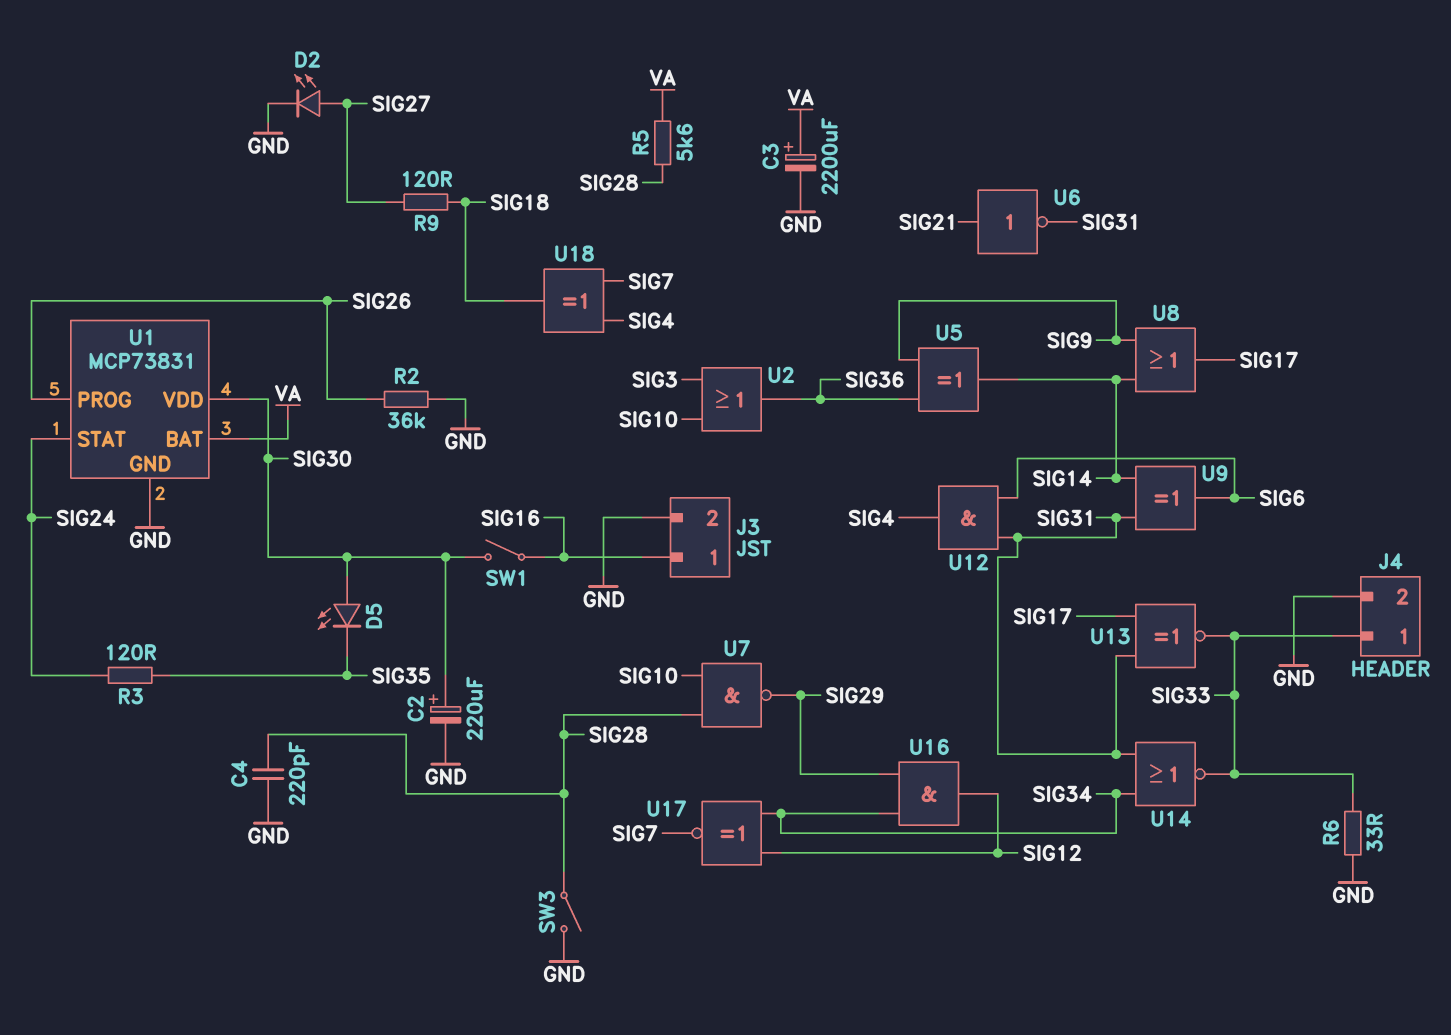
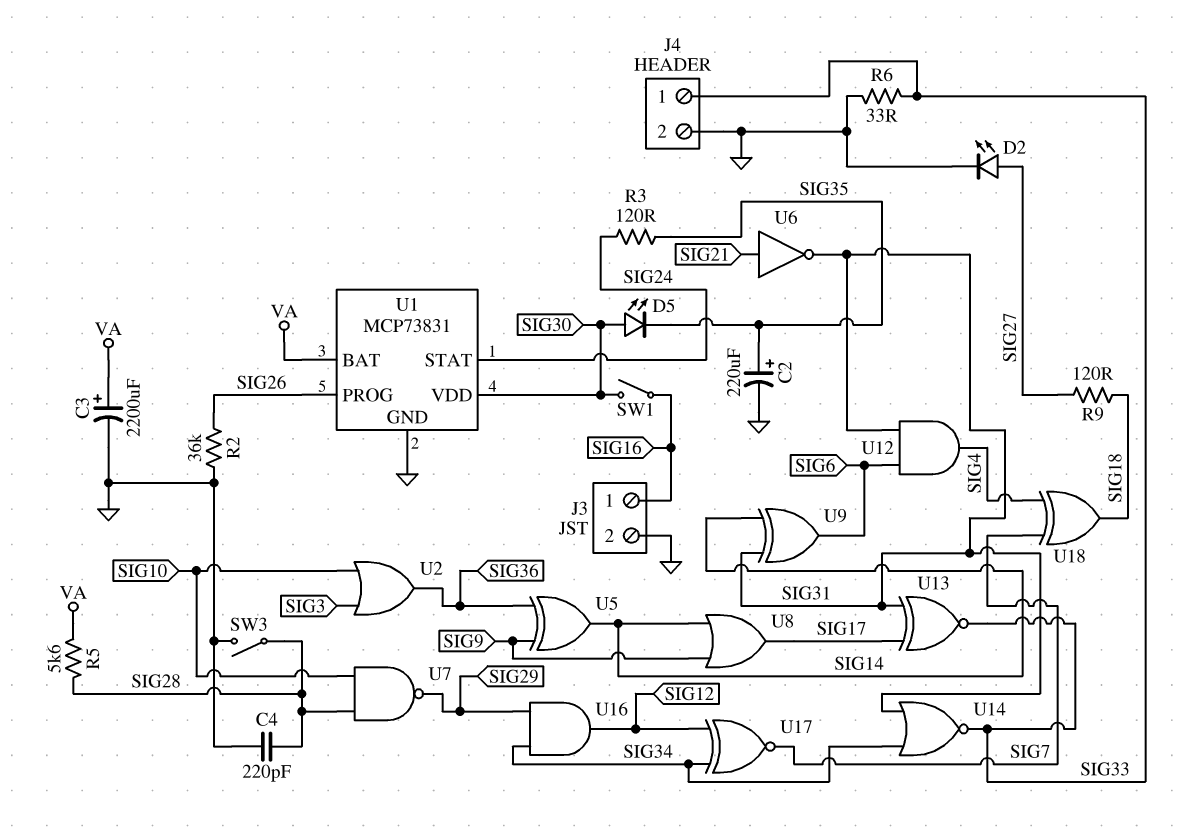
C2: 220uF (plus SIG30, minus GND) -> 220uF (plus SIG35, minus GND)

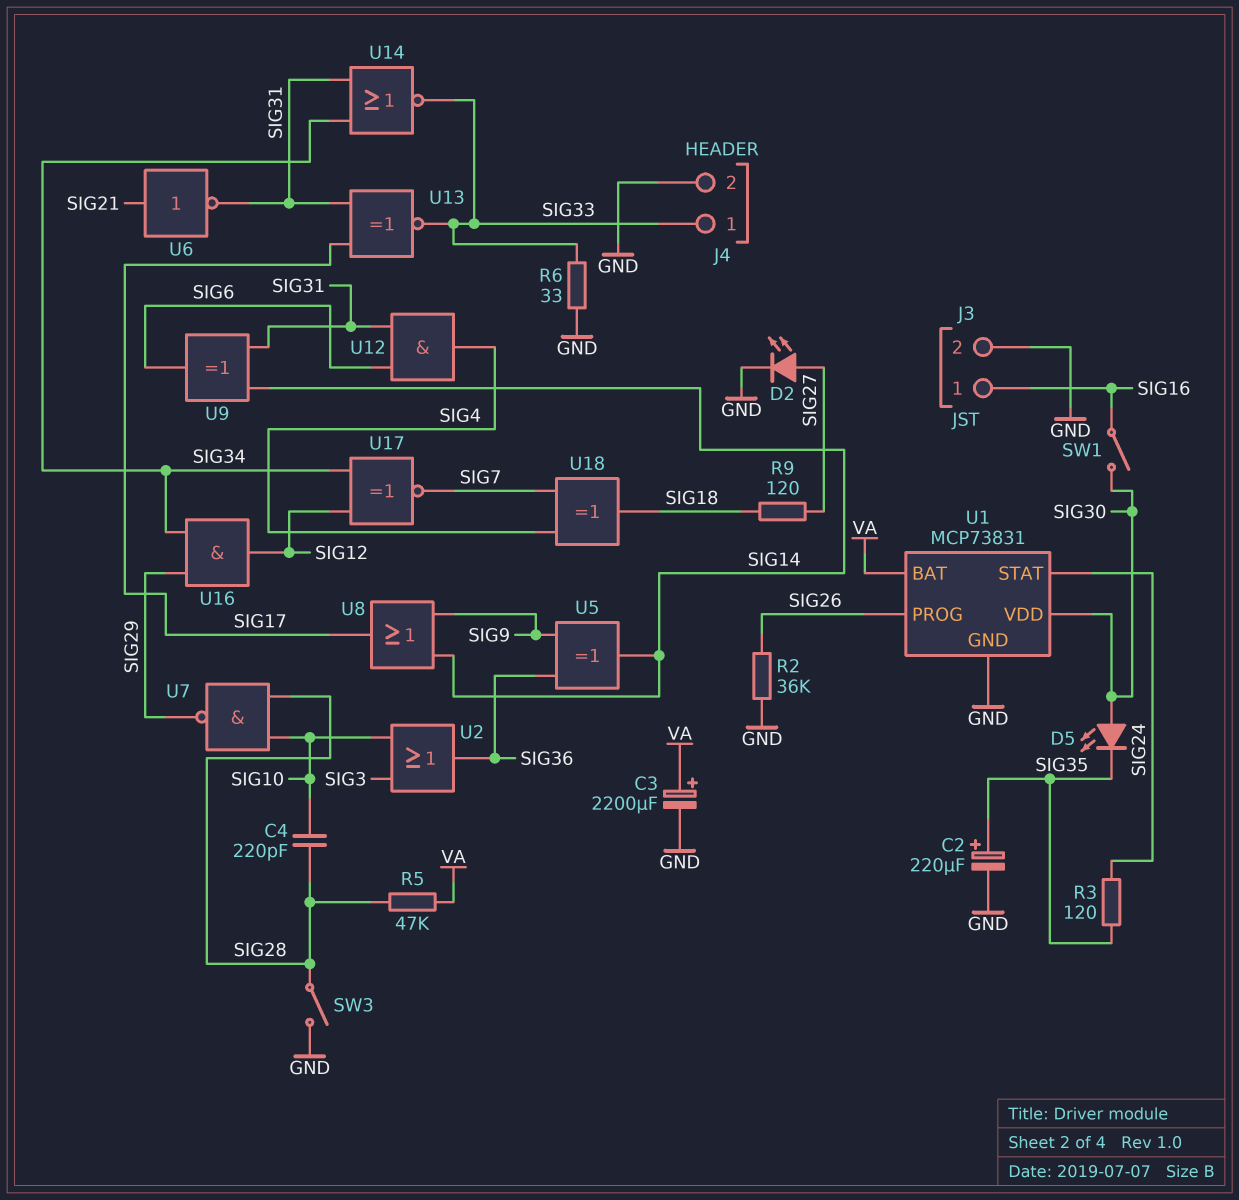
C4: 220pF (GND, SIG28) -> 220pF (SIG10, SIG28)
R5: 5.6k (SIG28, VA) -> 47k (SIG28, VA)

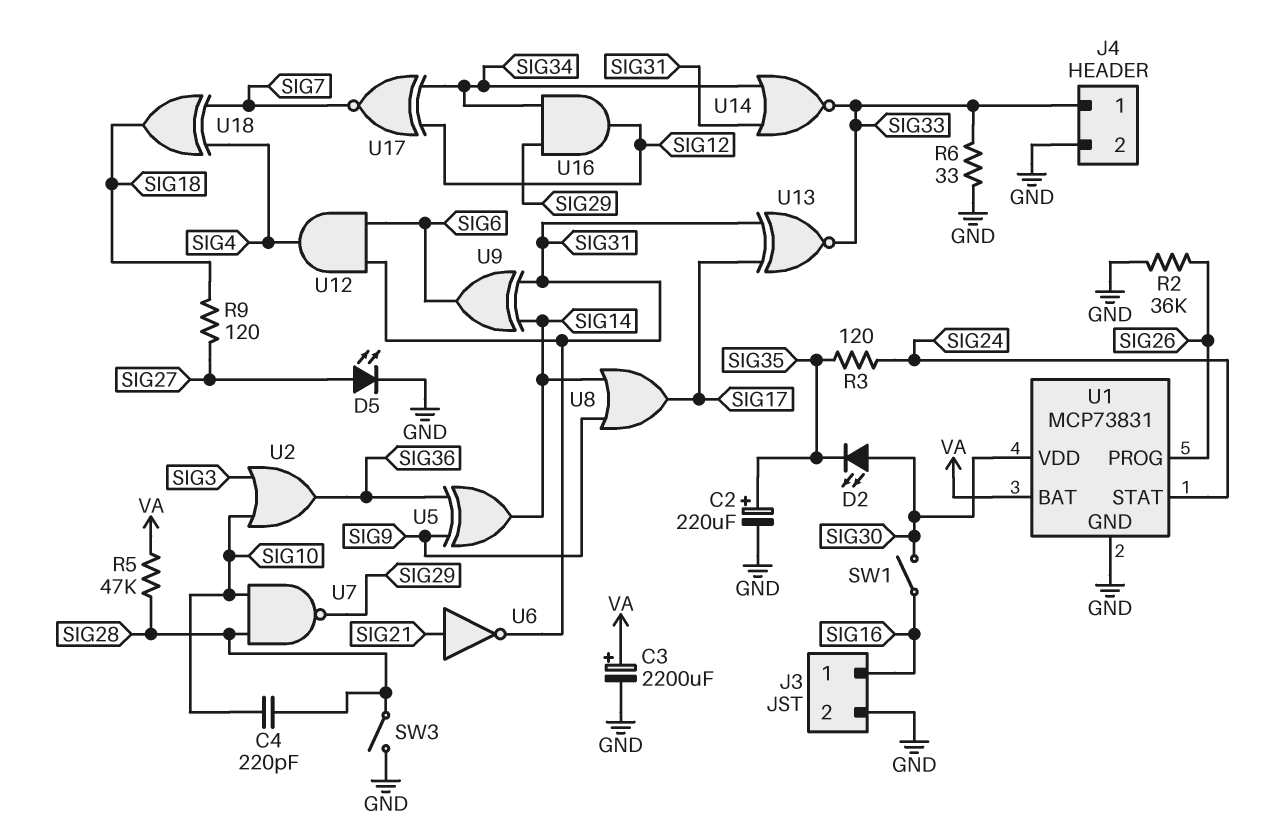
D2: LED (A SIG27, K GND) -> LED (A SIG30, K SIG35)
D5: LED (A SIG30, K SIG35) -> LED (A SIG27, K GND)

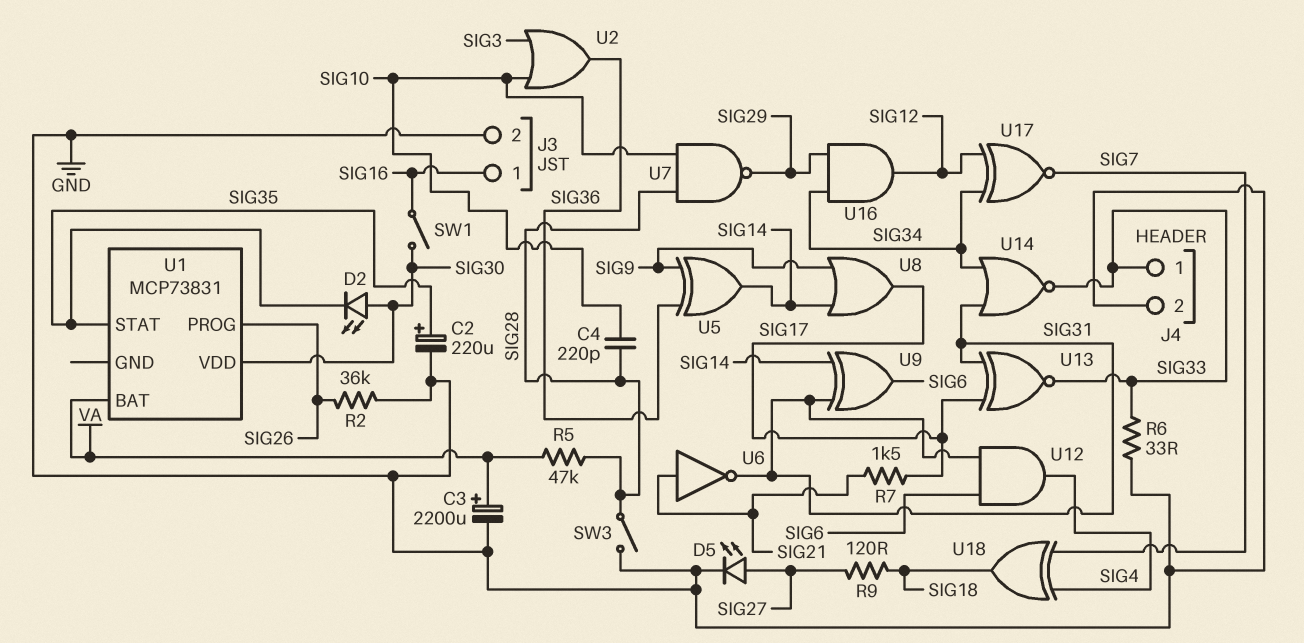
R3: 120 (SIG24, SIG35) -> none
R7: none -> 1.5k (SIG17, SIG21)
U1 pin GND: GND -> none
U1 pin STAT: SIG24 -> SIG35

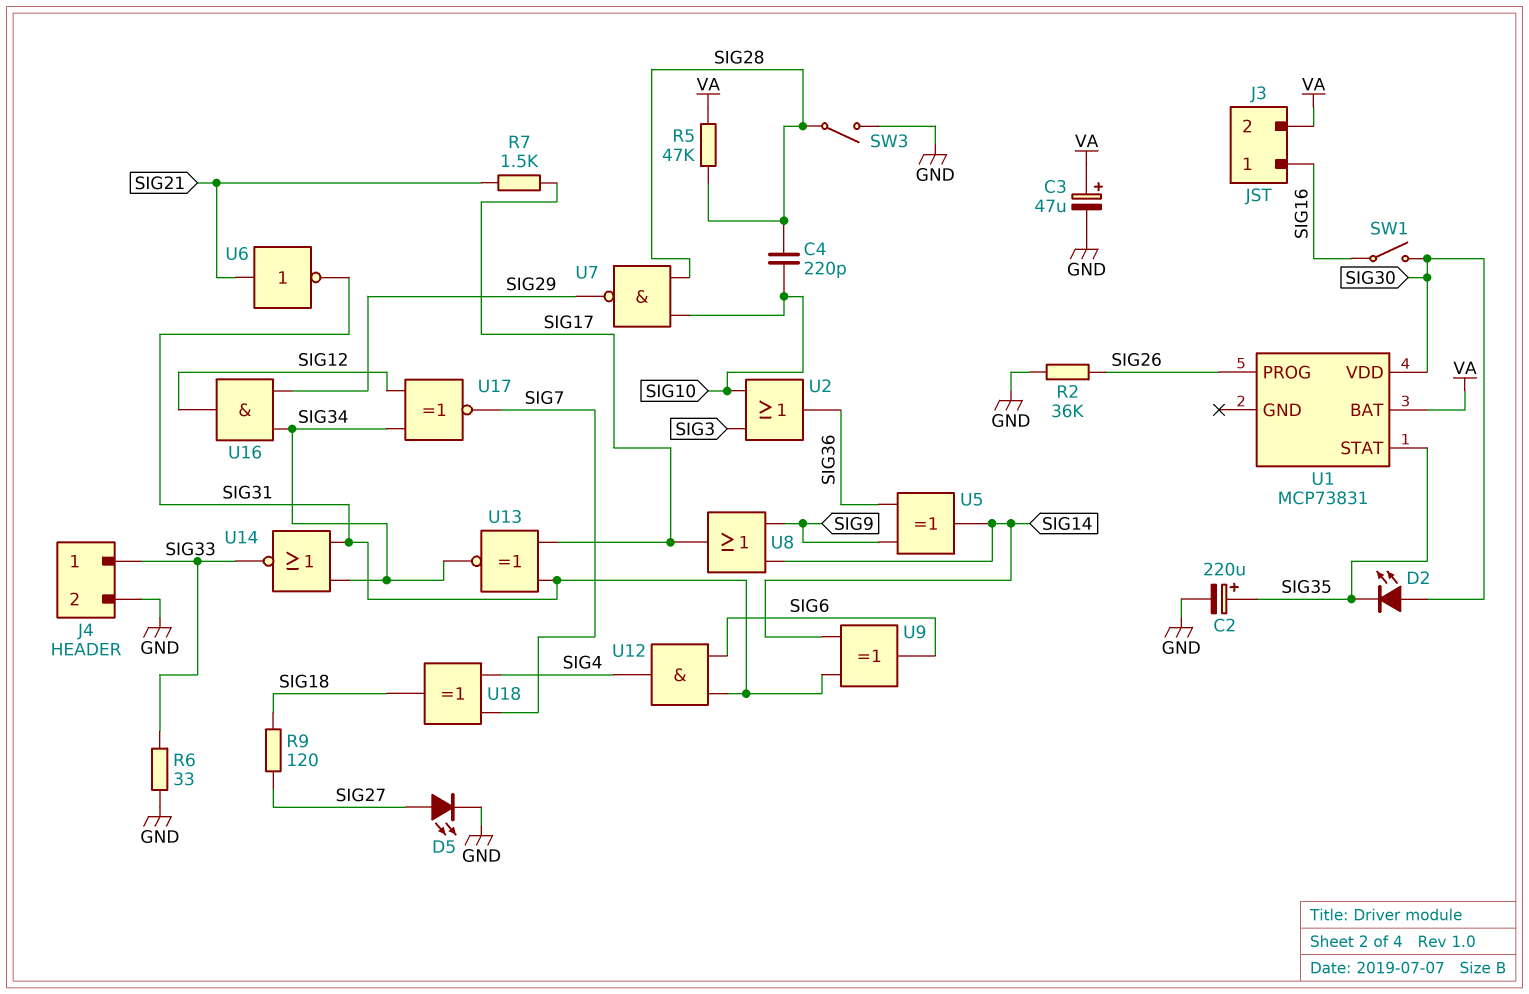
C3: 2200uF (plus VA, minus GND) -> 47uF (plus VA, minus GND)
J3 pin 2: GND -> VA
U13: XNOR (in SIG17, in SIG31, out SIG33) -> XNOR (in SIG17, in SIG31, out SIG34)

